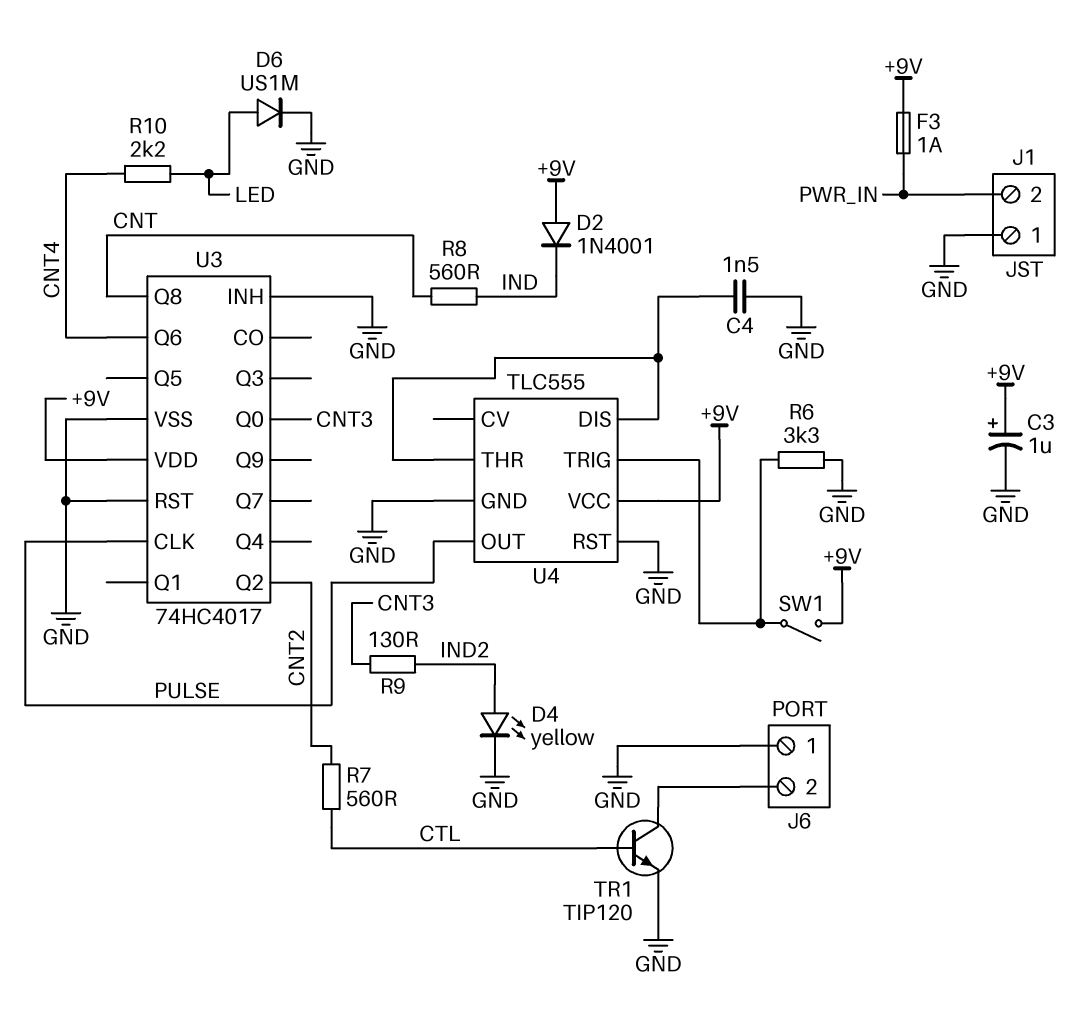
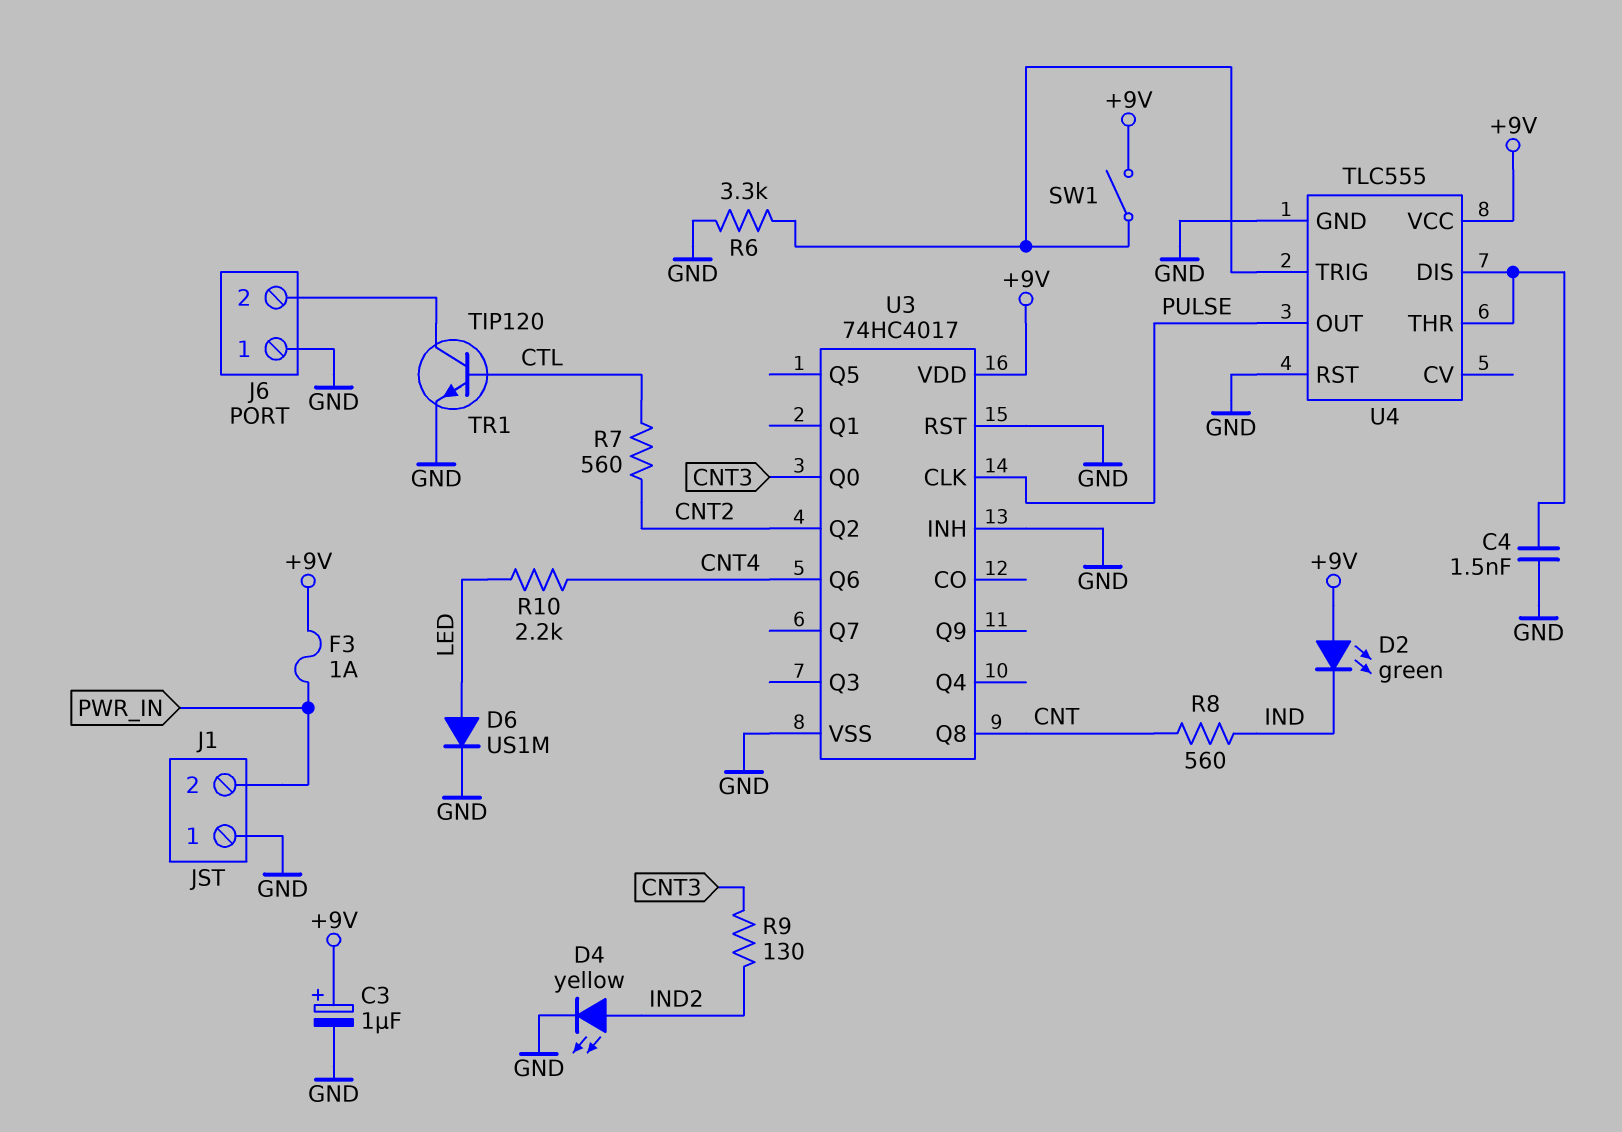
D2: diode 1N4001 (A +9V, K IND) -> LED green (A +9V, K IND)

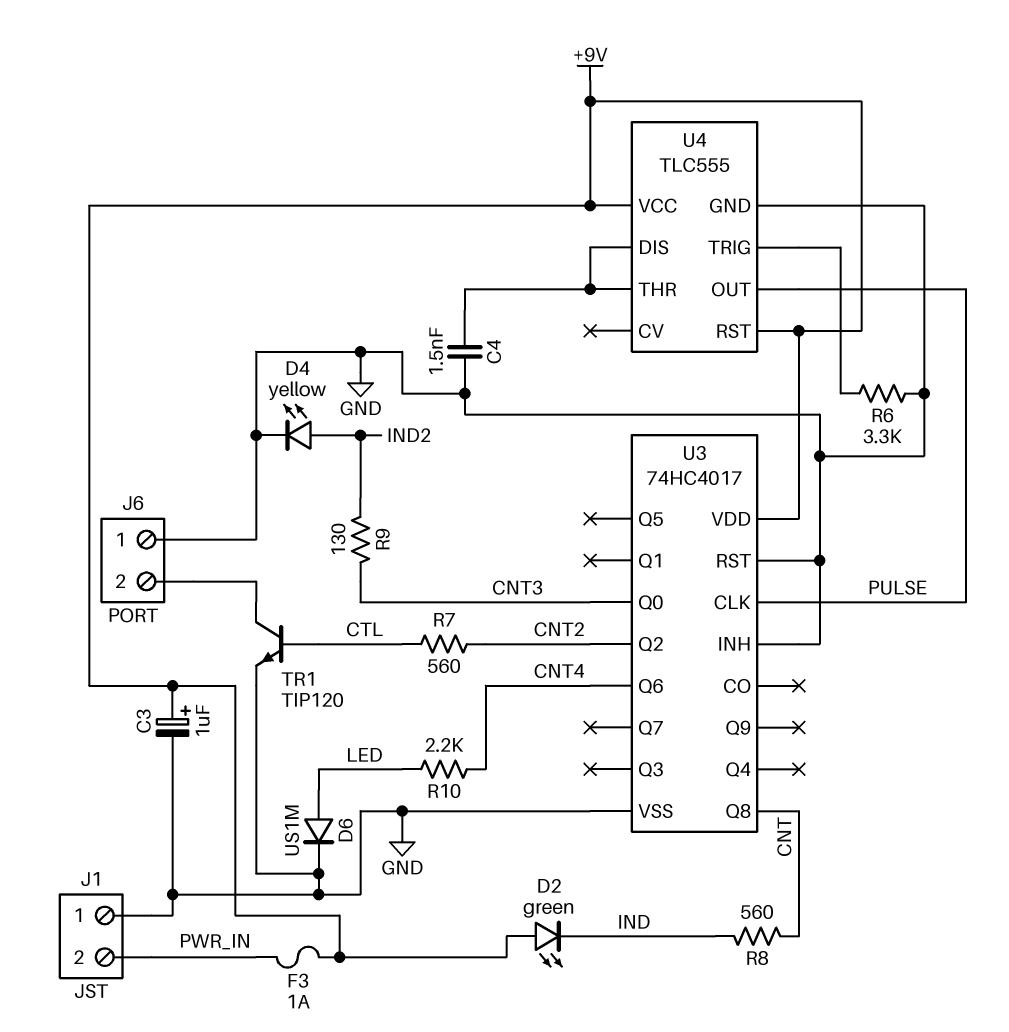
SW1: switch (+9V, U4/TRIG) -> none
U4 pin RST: GND -> +9V

